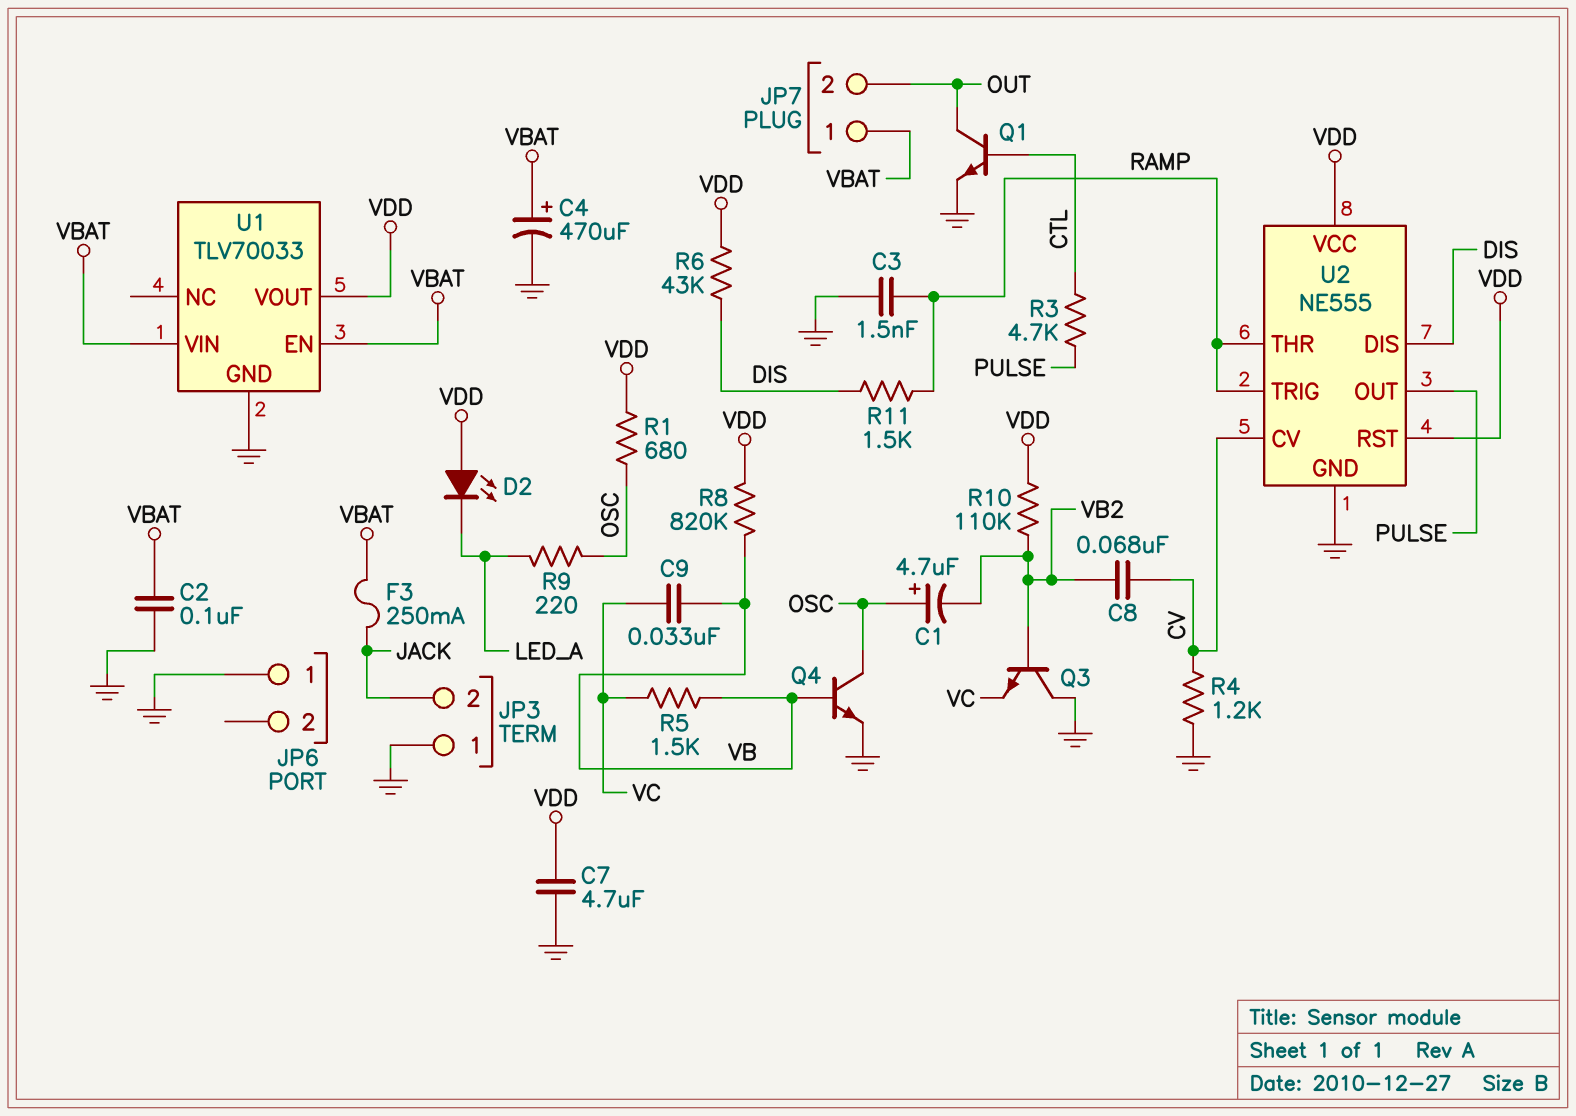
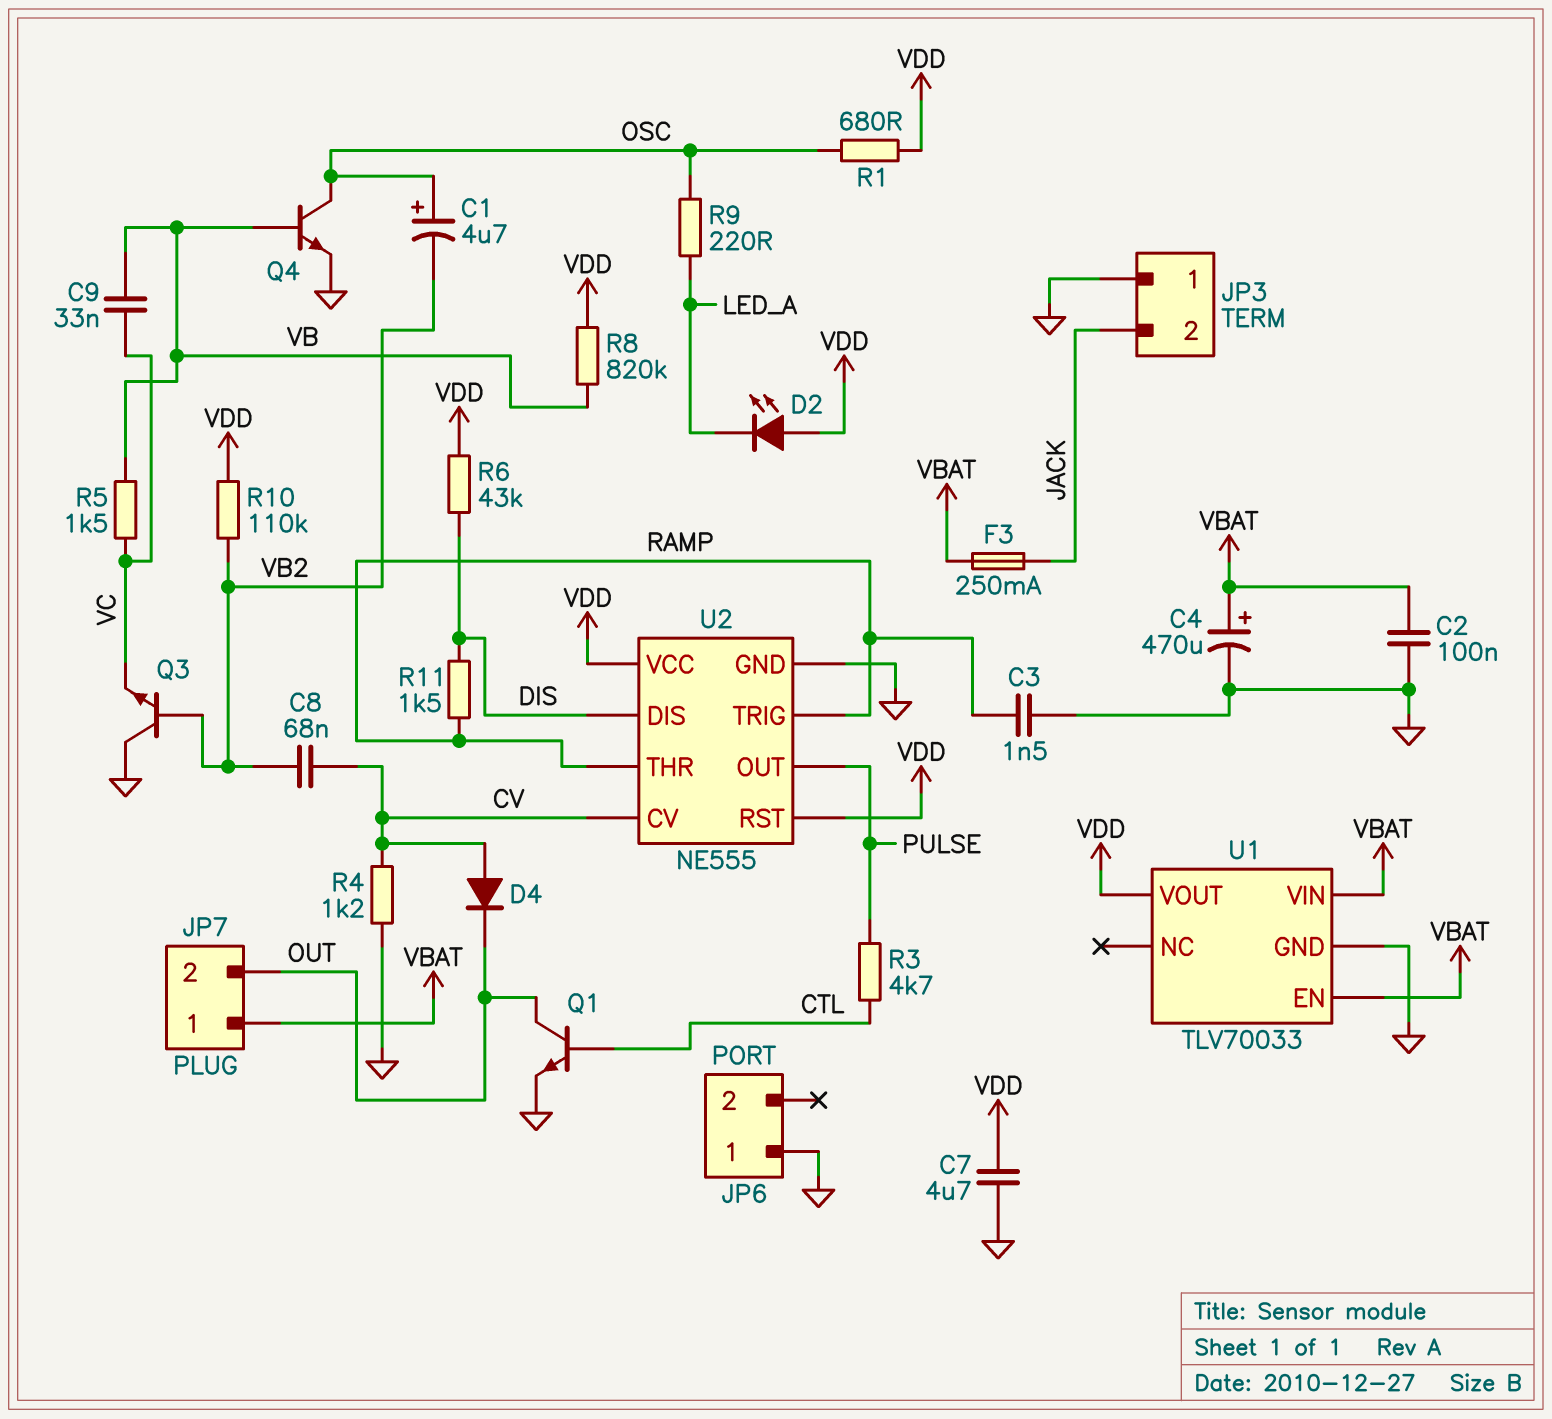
D4: none -> diode (A CV, K OUT)

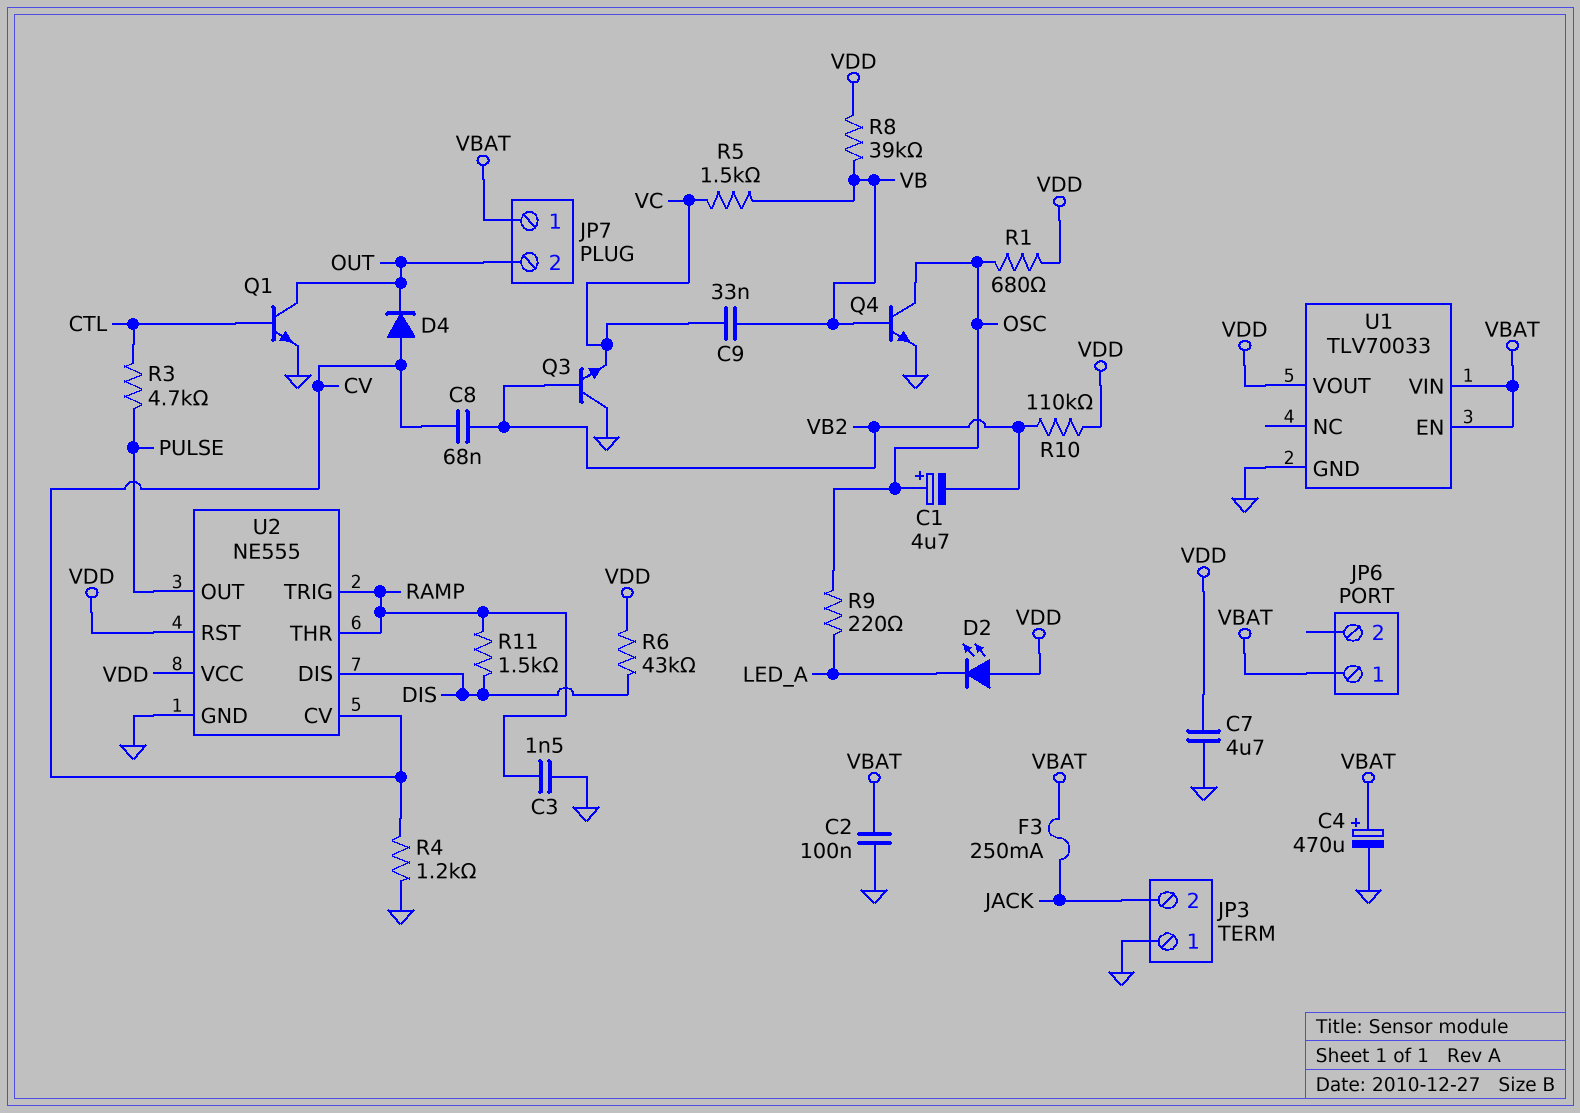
JP6 pin 1: GND -> VBAT
R8: 820k (VB, VDD) -> 39k (VB, VDD)

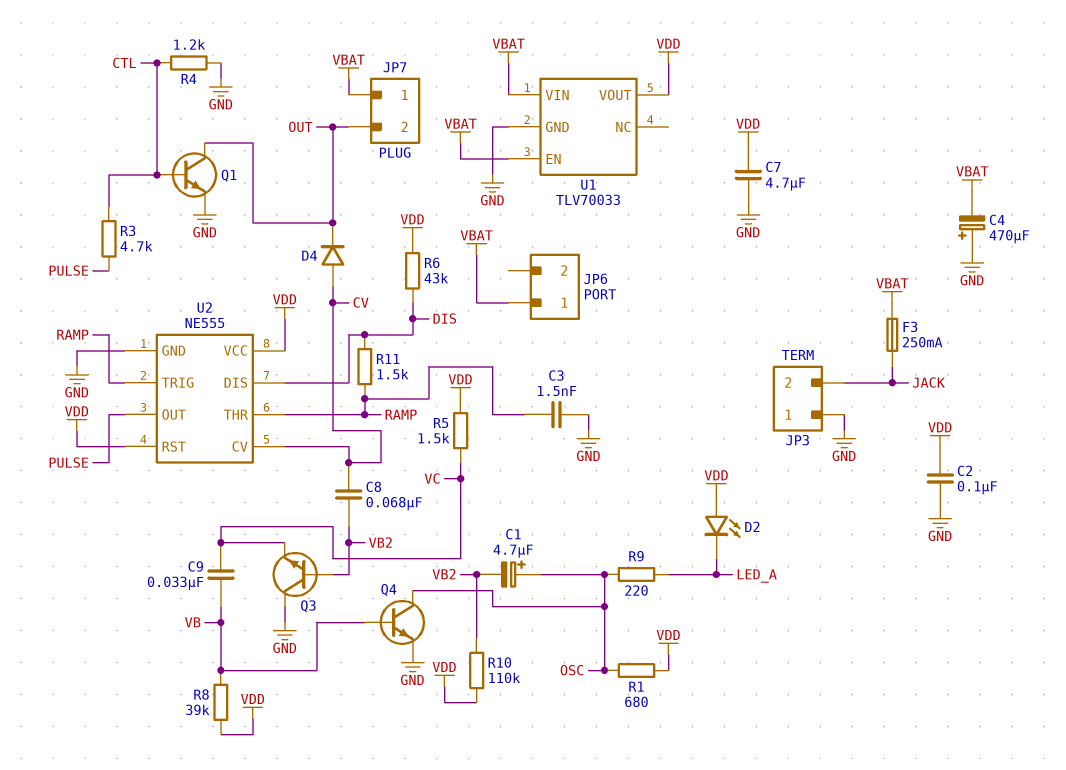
C2: 100nF (GND, VBAT) -> 100nF (GND, VDD)
C4: 470uF (plus VBAT, minus GND) -> 470uF (plus GND, minus VBAT)
R4: 1.2k (CV, GND) -> 1.2k (CTL, GND)
R5: 1.5k (VB, VC) -> 1.5k (VC, VDD)

